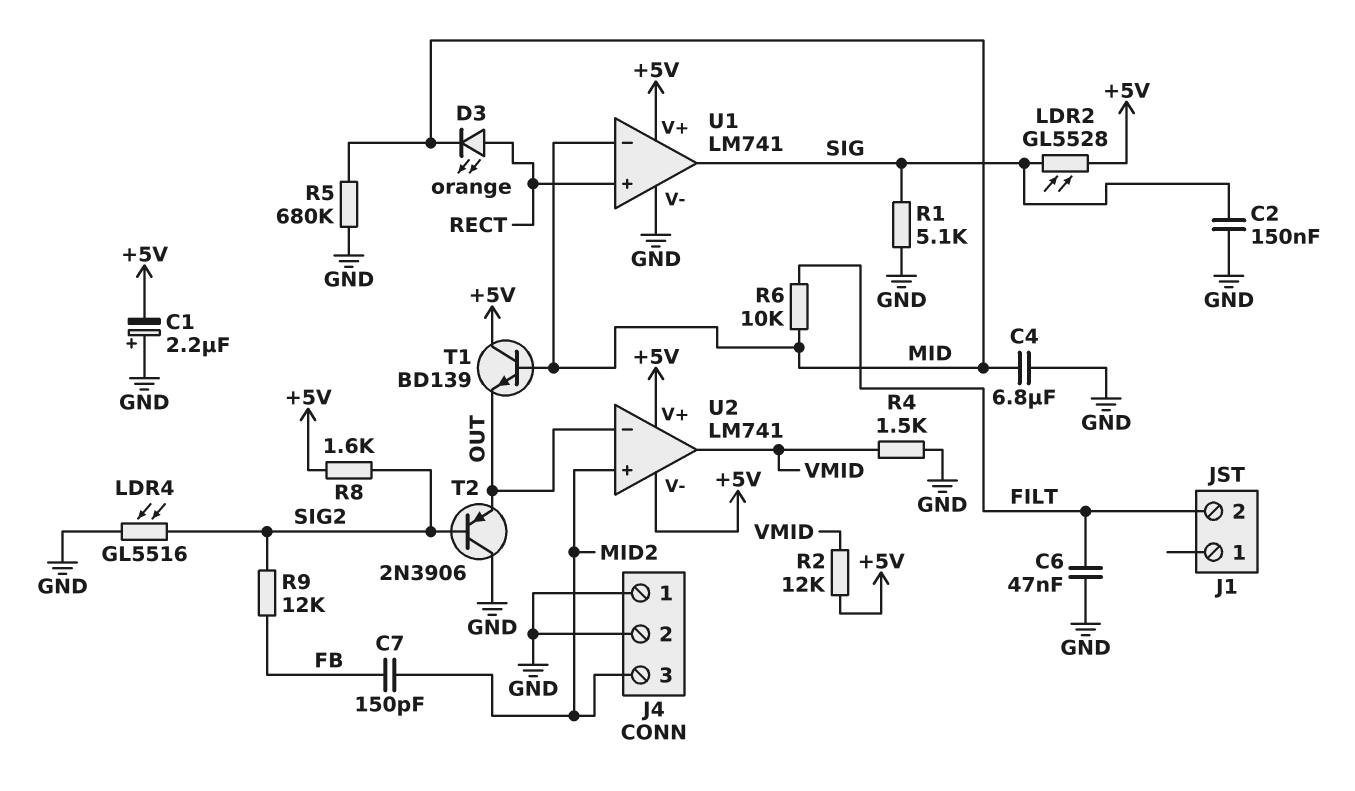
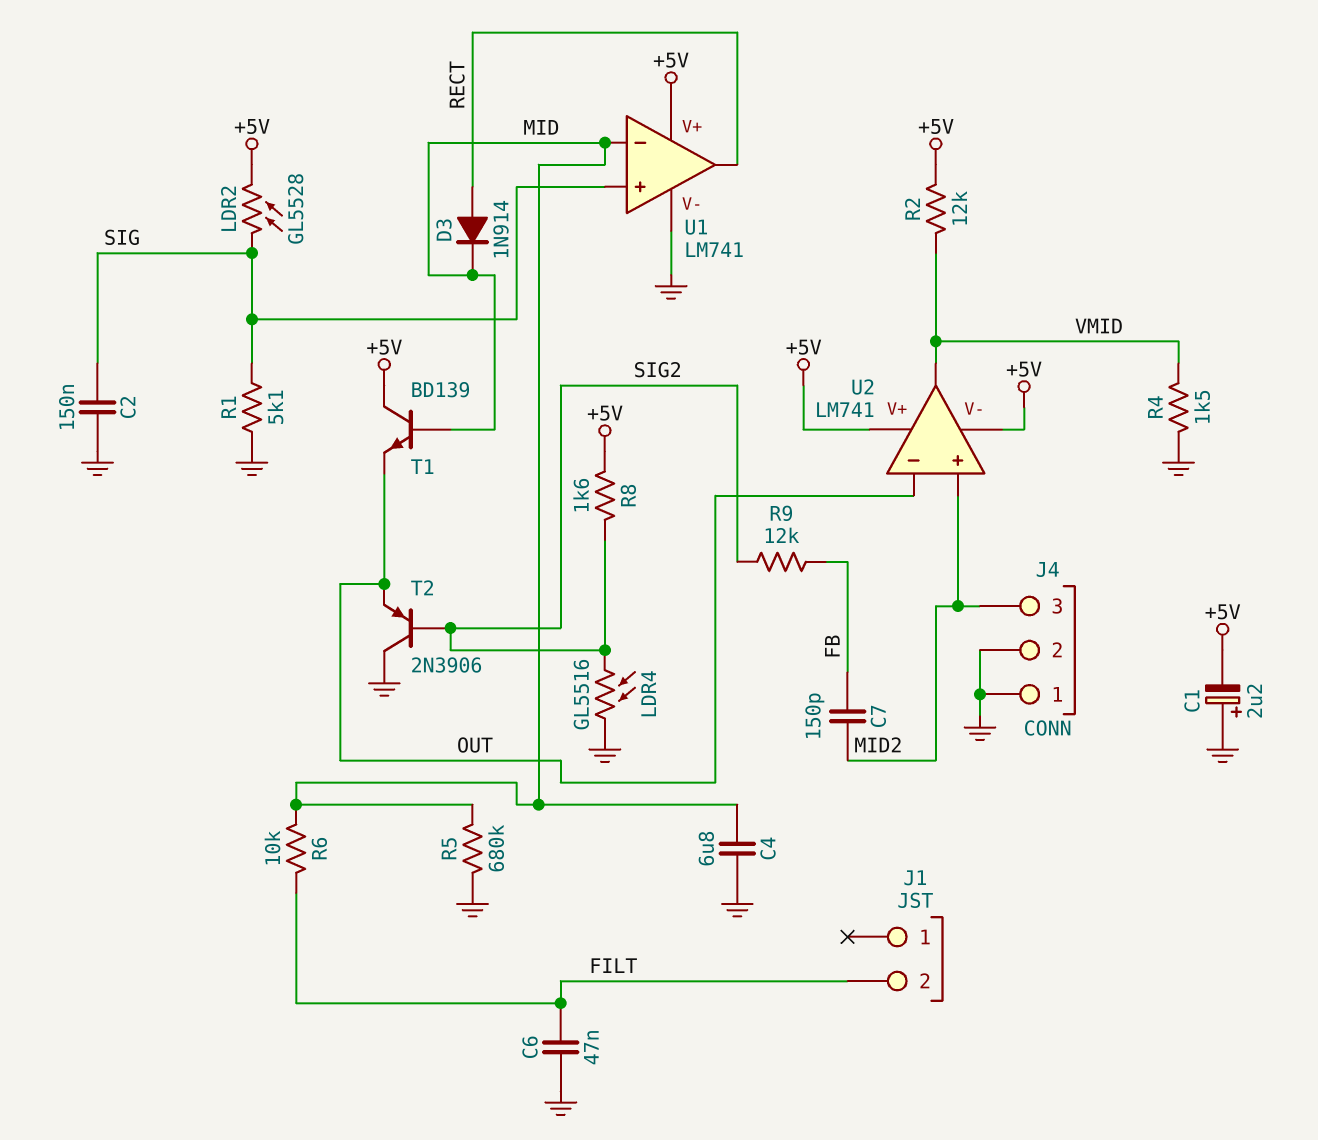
D3: LED orange (A RECT, K MID) -> diode 1N914 (A RECT, K MID)
U1 pin in+: RECT -> SIG
U1 pin out: SIG -> RECT

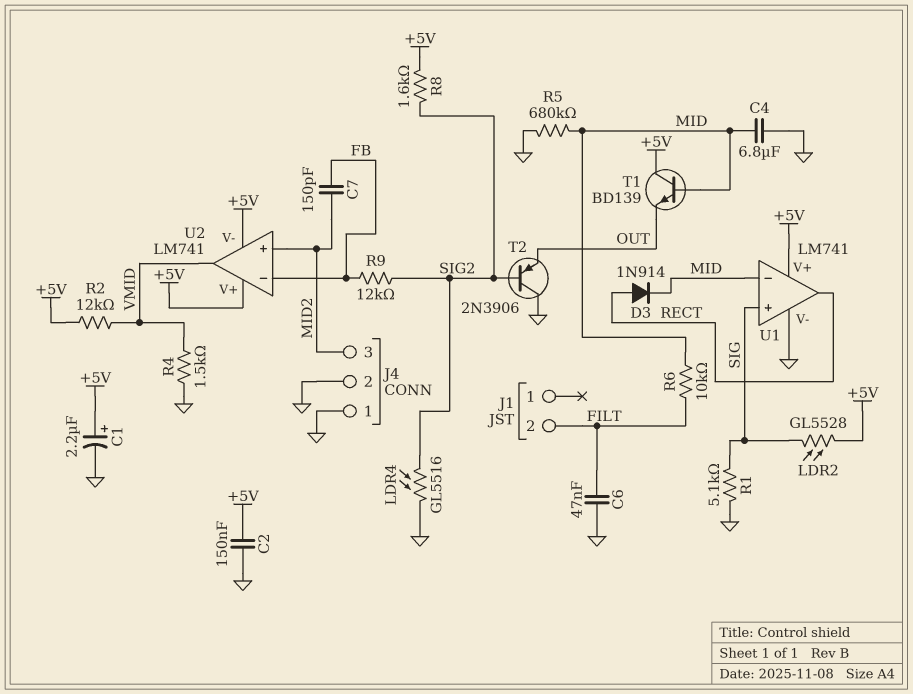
C1: 2.2uF (plus GND, minus +5V) -> 2.2uF (plus +5V, minus GND)
C2: 150nF (GND, SIG) -> 150nF (+5V, GND)
U2 pin in-: OUT -> FB

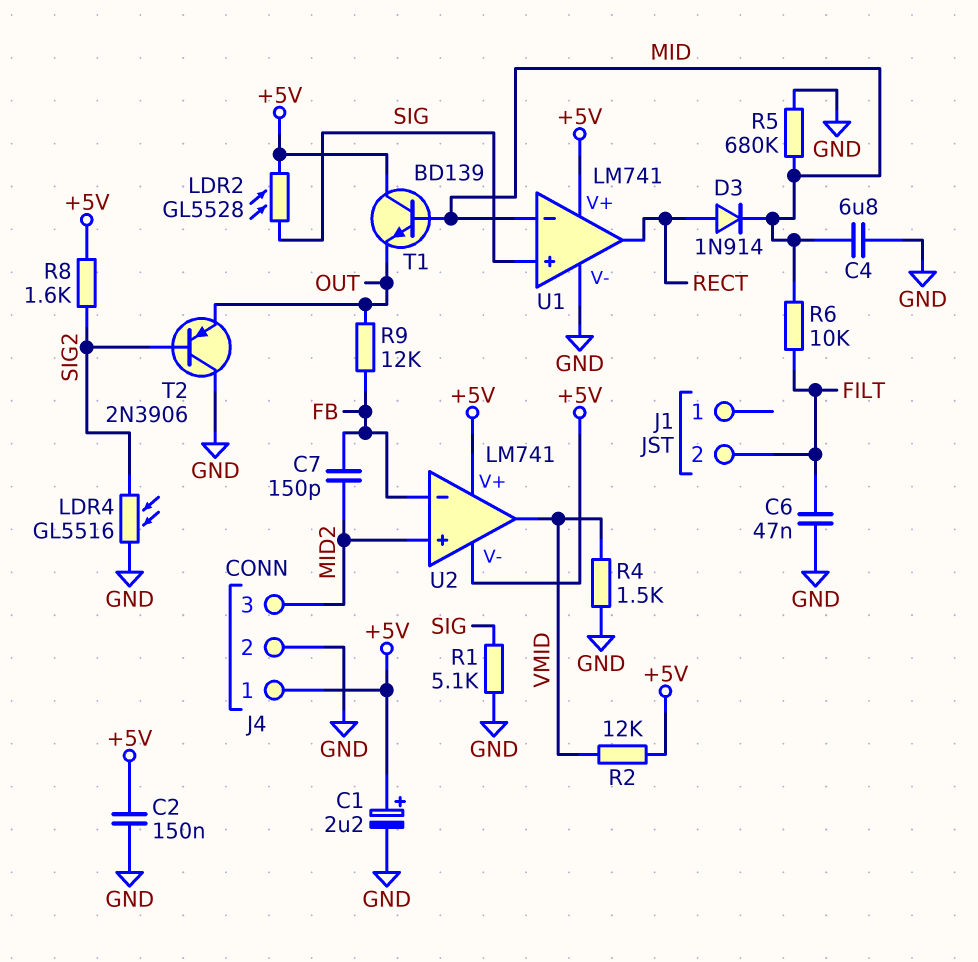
J4 pin 1: GND -> +5V
R9: 12k (FB, SIG2) -> 12k (FB, OUT)

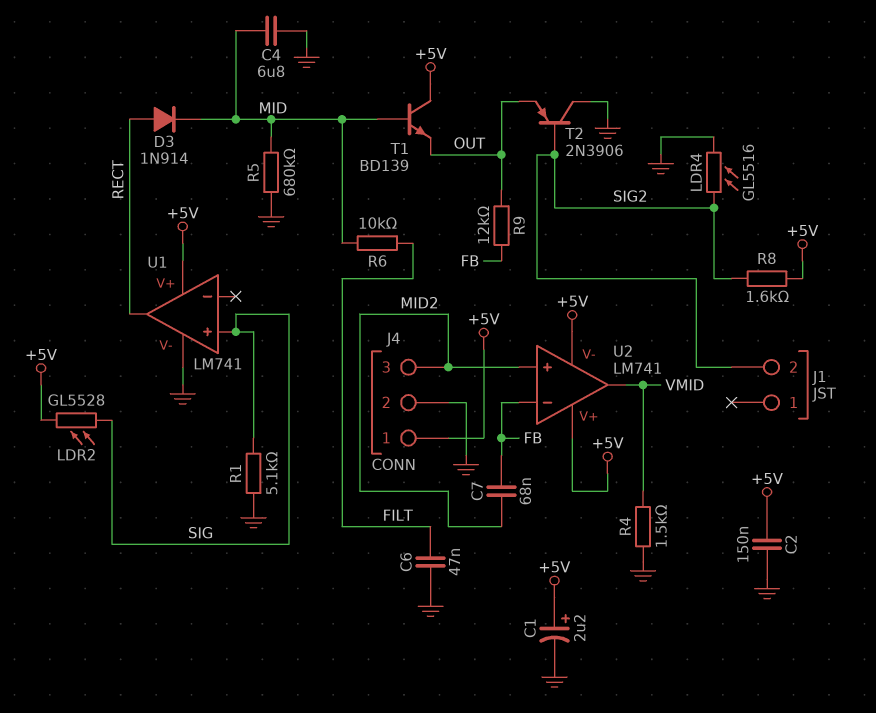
C7: 150pF (FB, MID2) -> 68nF (FB, MID2)
J1 pin 2: FILT -> SIG2
R2: 12k (+5V, VMID) -> none
U1 pin in-: MID -> none

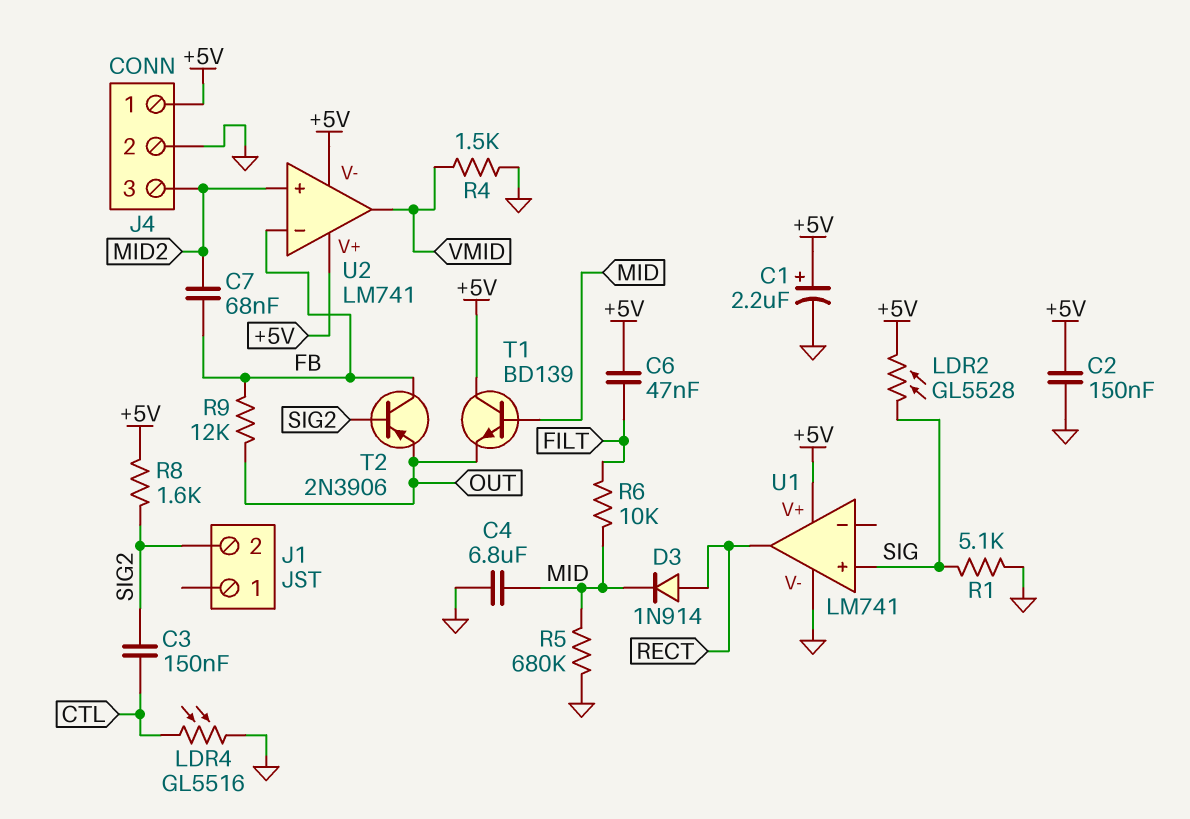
C3: none -> 150nF (CTL, SIG2)
C6: 47nF (FILT, GND) -> 47nF (+5V, FILT)
LDR4: GL5516 (GND, SIG2) -> GL5516 (CTL, GND)
T2: PNP 2N3906 (B SIG2, C GND, E OUT) -> PNP 2N3906 (B SIG2, C FB, E OUT)

